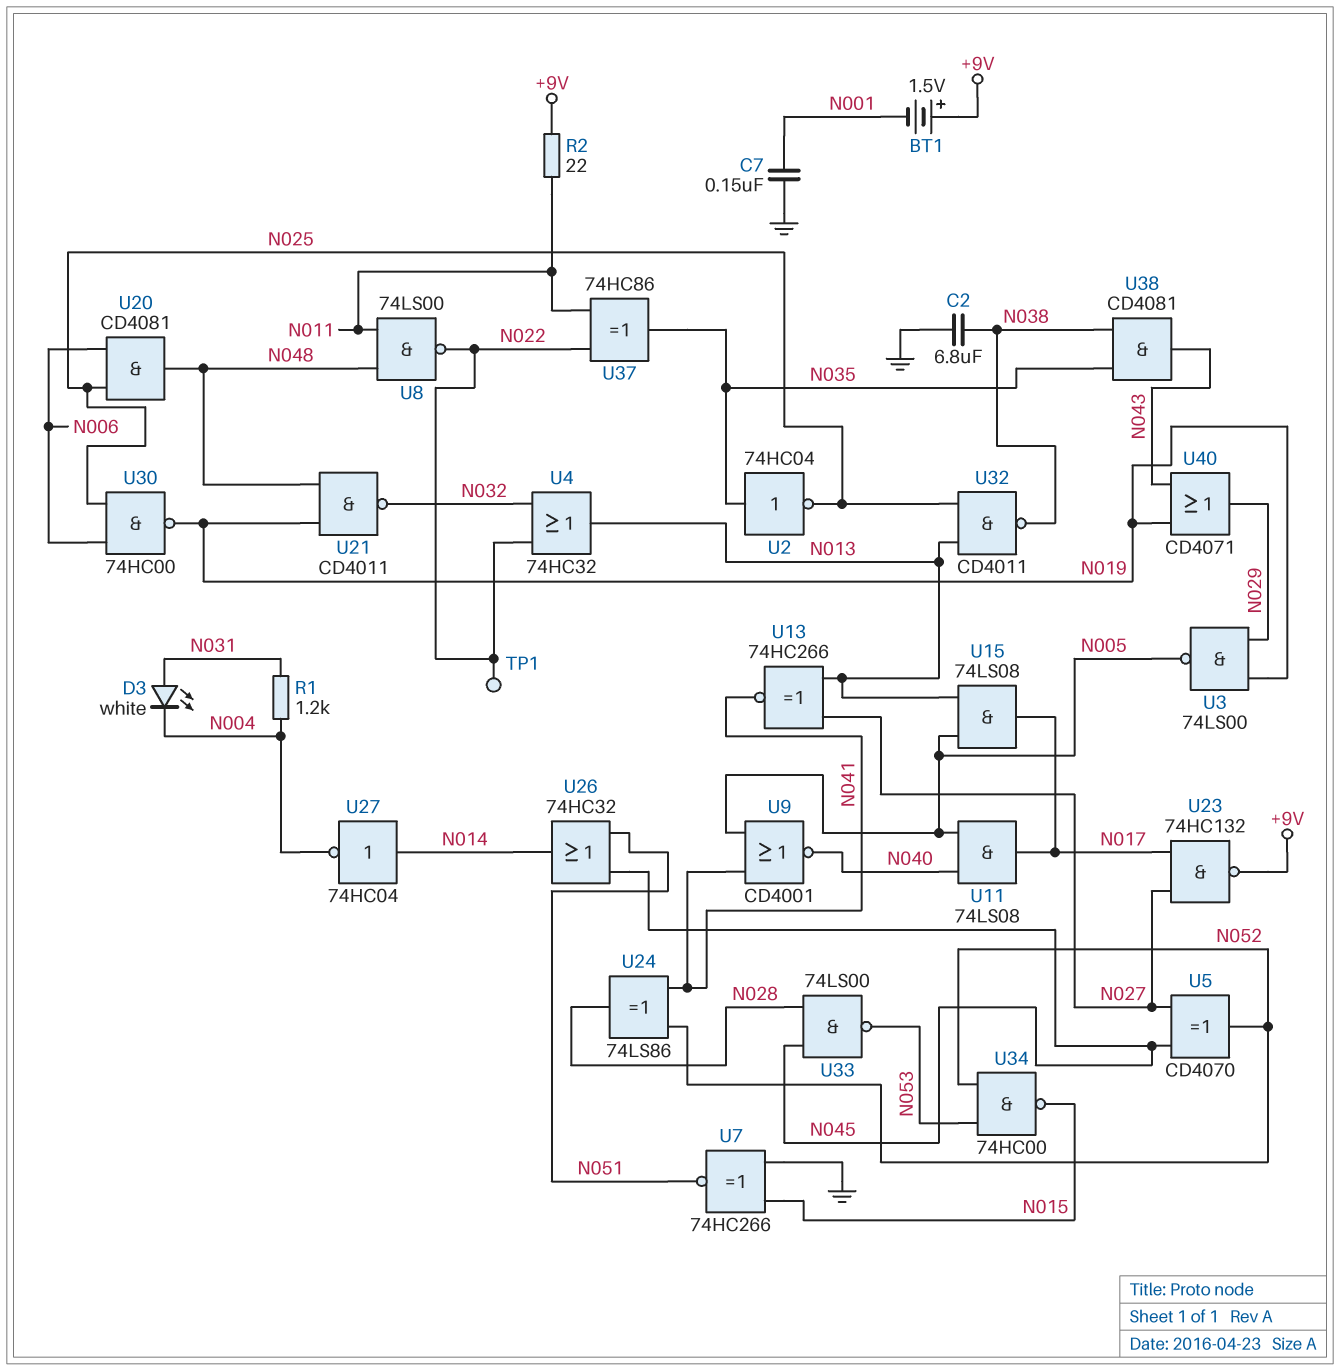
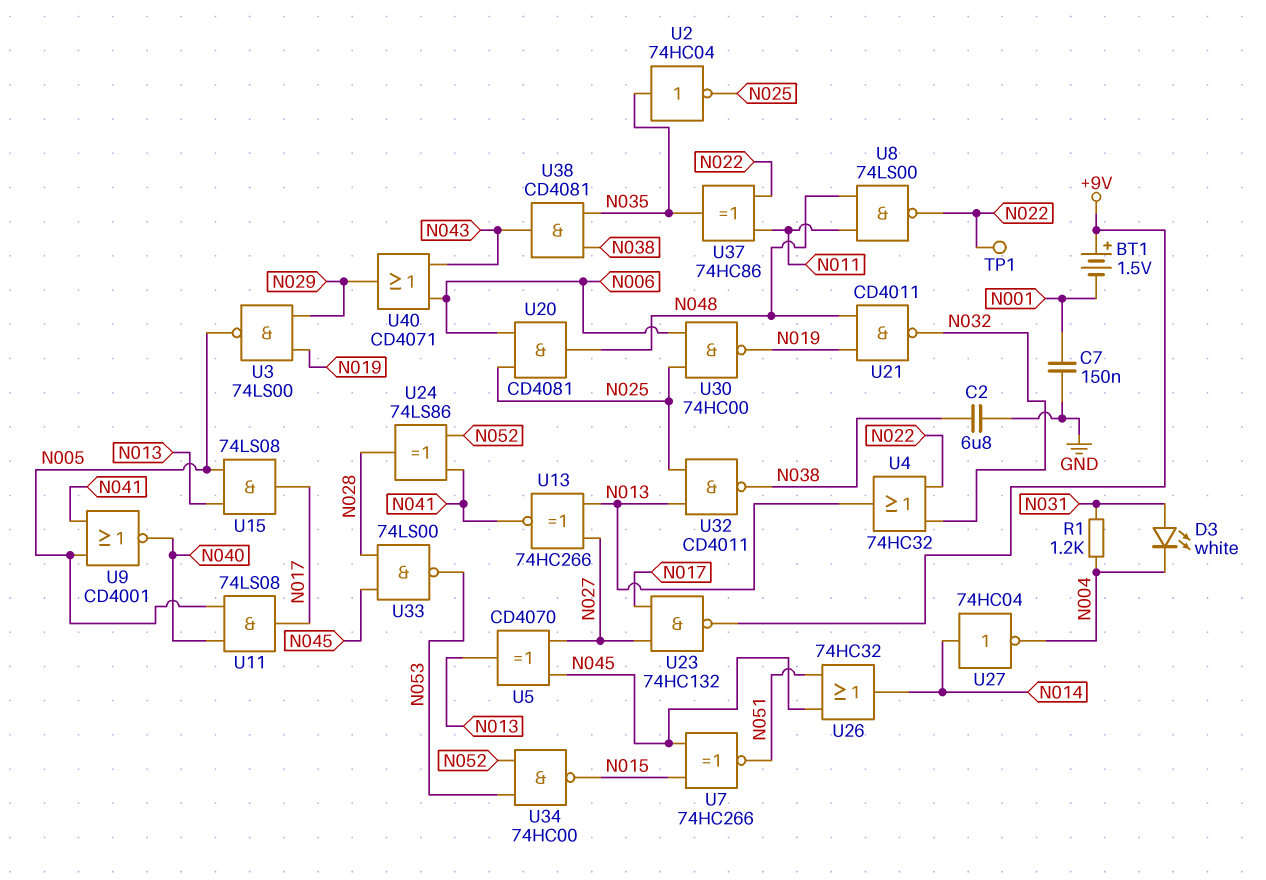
R2: 22 (+9V, N011) -> none
U5: XOR CD4070 (in N027, in N045, out N052) -> XOR CD4070 (in N027, in N045, out N013)
U7: XNOR 74HC266 (in GND, in N015, out N051) -> XNOR 74HC266 (in N015, in N045, out N051)
U40: OR CD4071 (in N019, in N043, out N029) -> OR CD4071 (in N006, in N043, out N029)

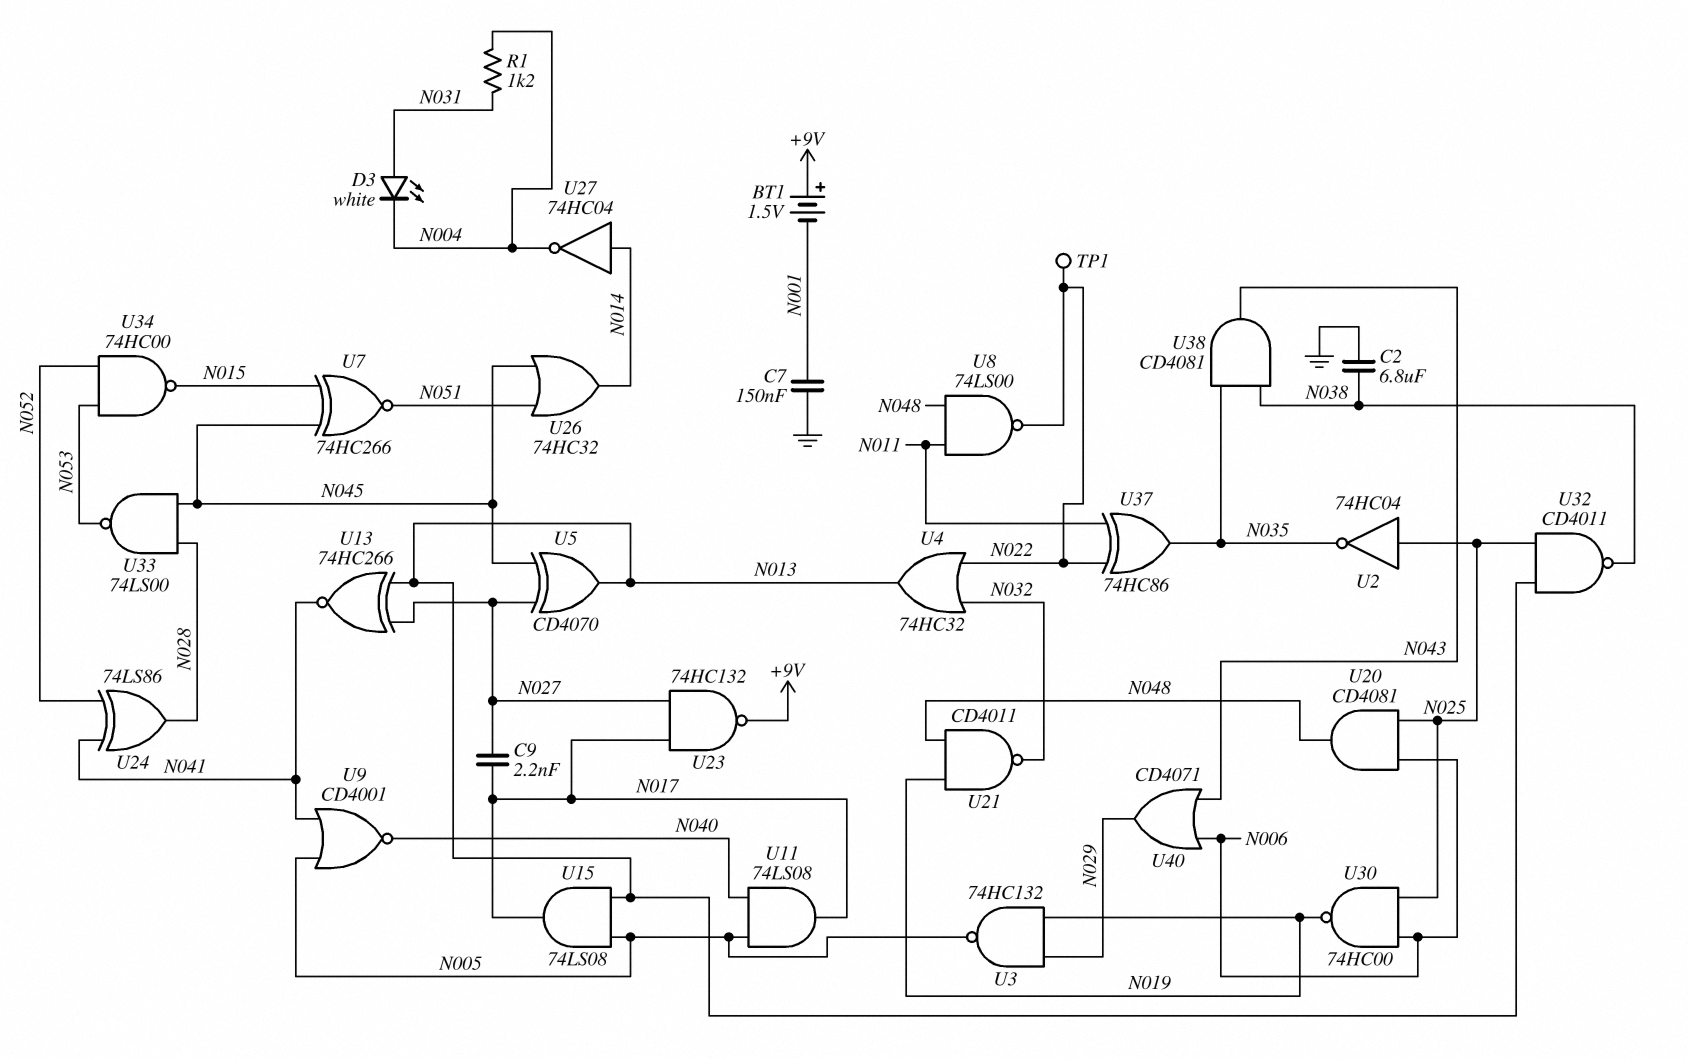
C9: none -> 2.2nF (N017, N027)
U2: NOT 74HC04 (in N035, out N025) -> NOT 74HC04 (in N025, out N035)
U3: NAND 74LS00 (in N019, in N029, out N005) -> NAND 74HC132 (in N019, in N029, out N005)

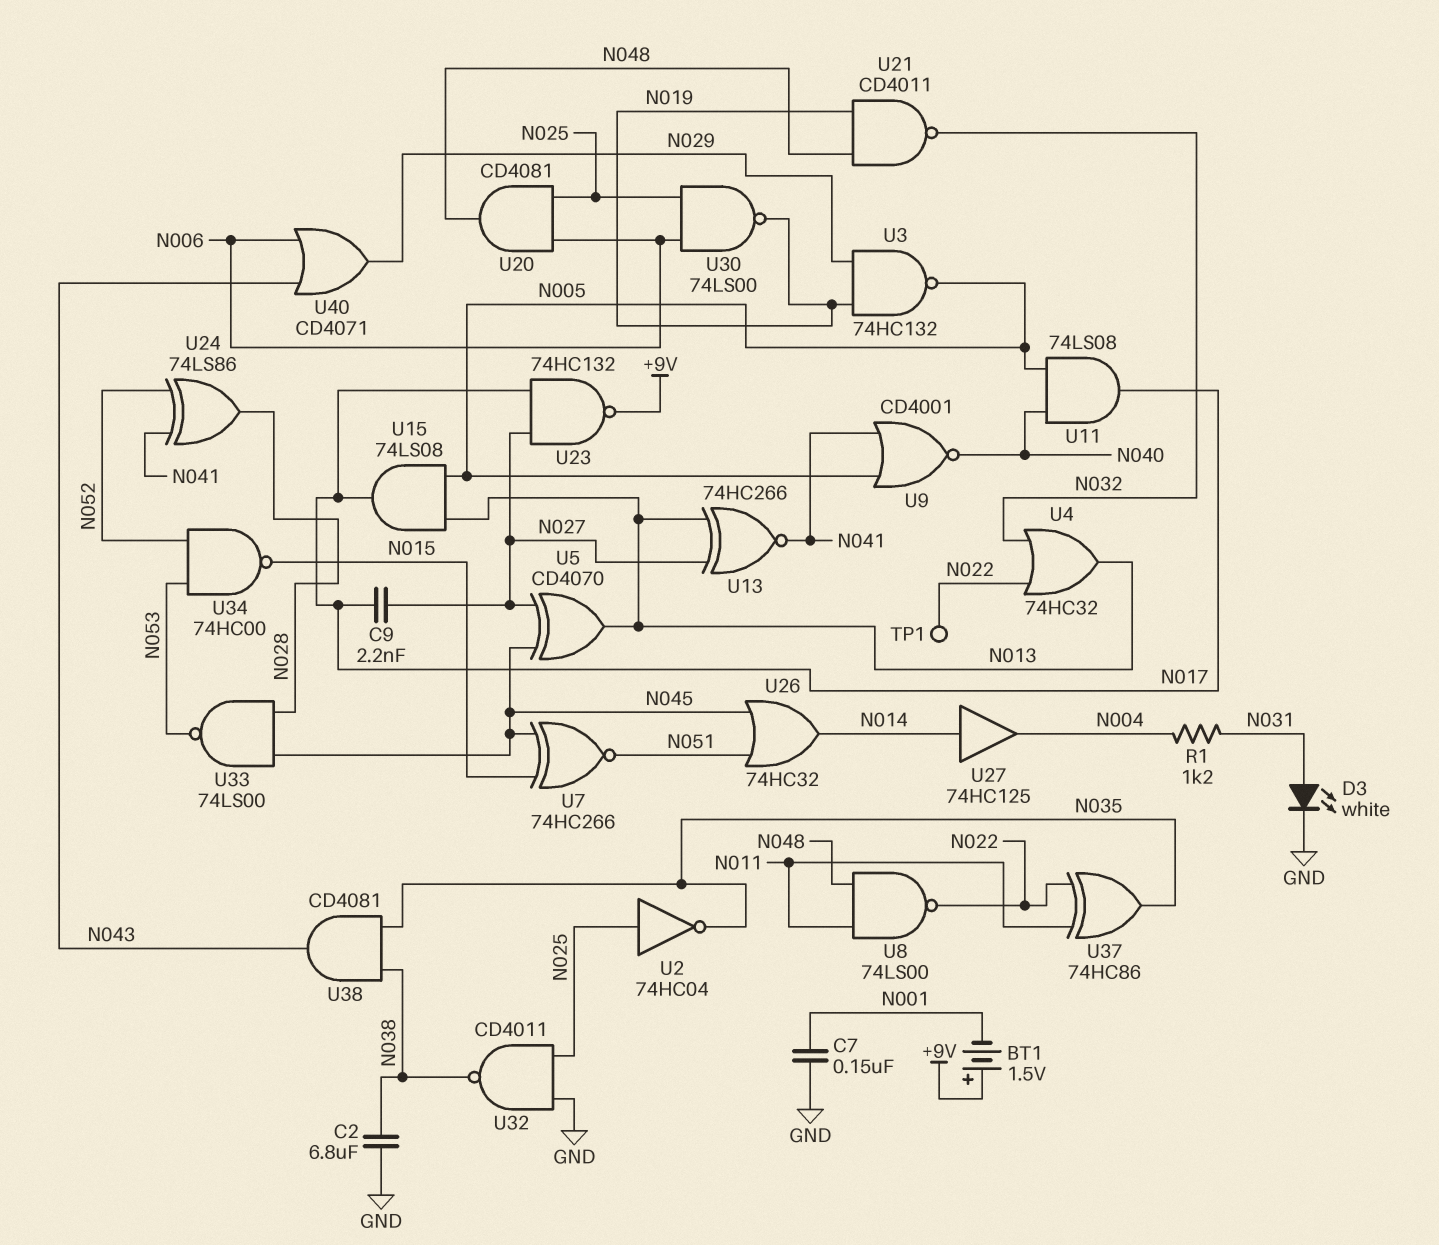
D3: LED white (A N031, K N004) -> LED white (A N031, K GND)
U27: NOT 74HC04 (in N014, out N004) -> buffer 74HC125 (in N014, out N004)
U30: NAND 74HC00 (in N006, in N025, out N019) -> NAND 74LS00 (in N006, in N025, out N019)
U32: NAND CD4011 (in N013, in N025, out N038) -> NAND CD4011 (in GND, in N025, out N038)

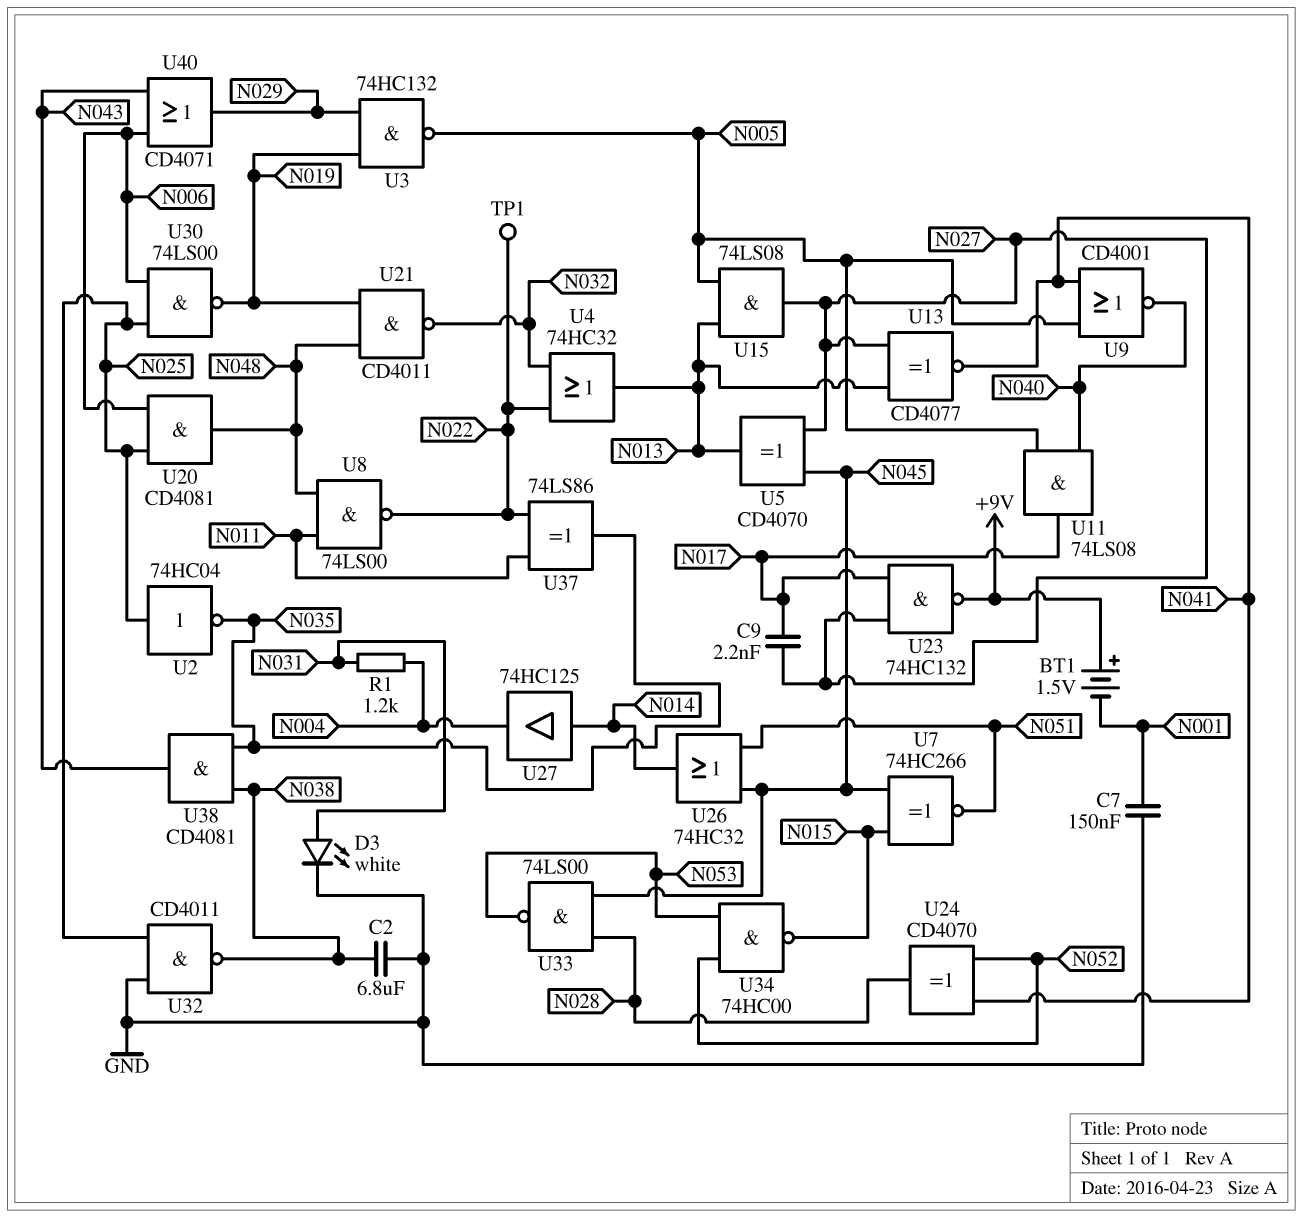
U13: XNOR 74HC266 (in N013, in N027, out N041) -> XNOR CD4077 (in N013, in N027, out N041)
U15: AND 74LS08 (in N005, in N013, out N017) -> AND 74LS08 (in N005, in N013, out N027)
U24: XOR 74LS86 (in N041, in N052, out N028) -> XOR CD4070 (in N041, in N052, out N028)
U37: XOR 74HC86 (in N011, in N022, out N035) -> XOR 74LS86 (in N011, in N022, out N035)

